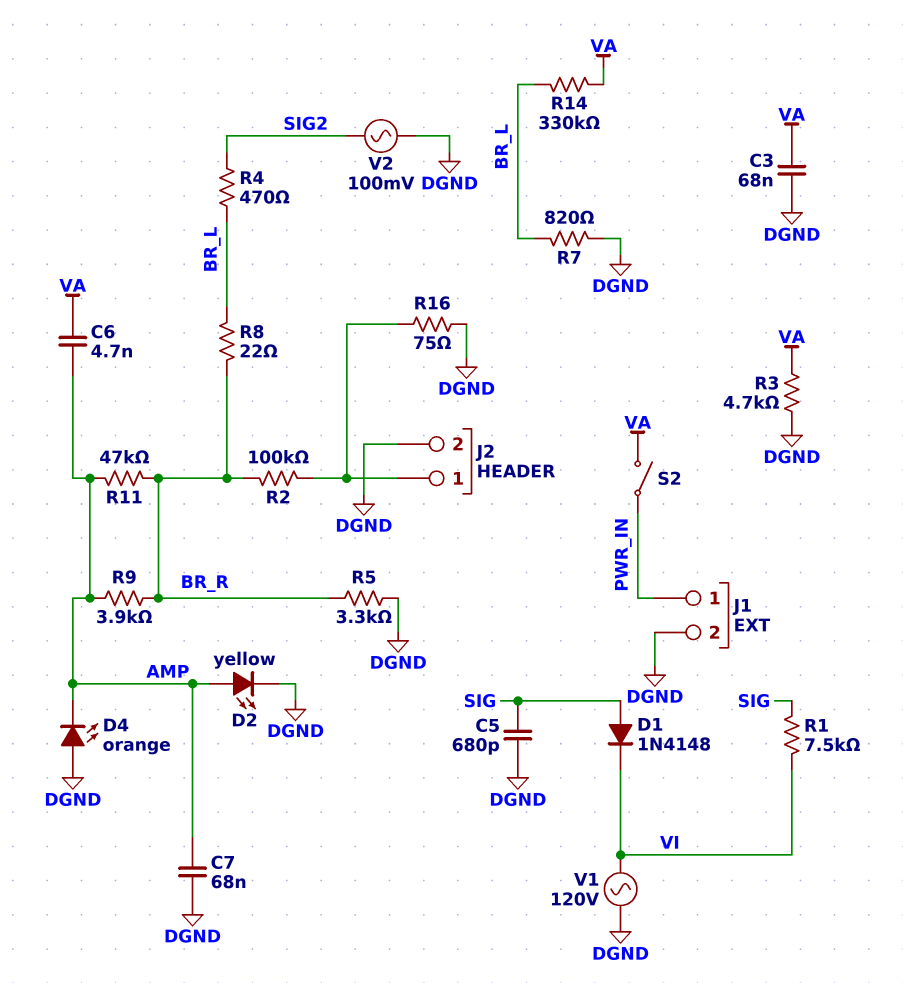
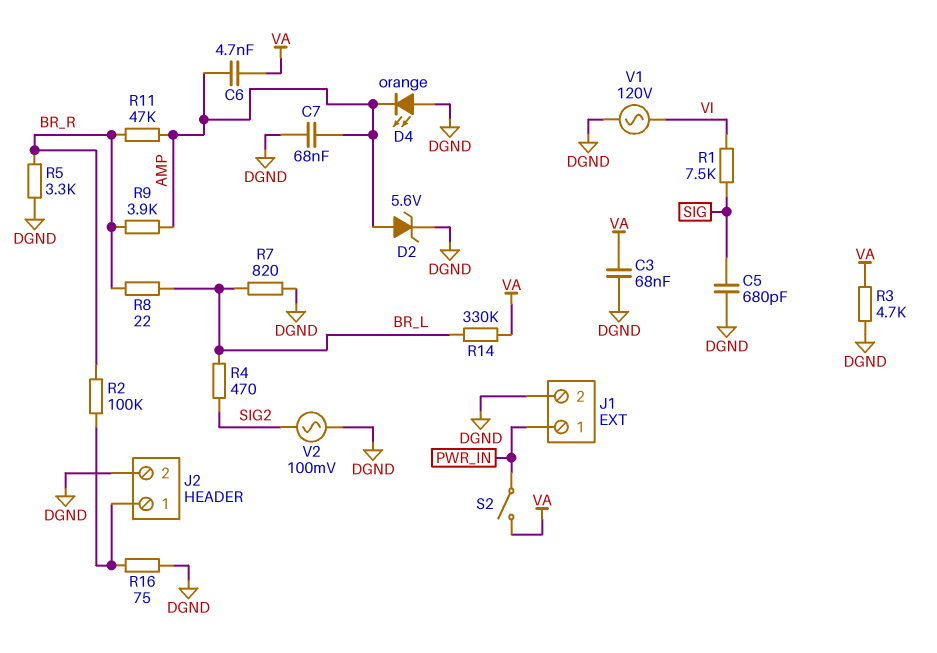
D1: diode 1N4148 (A SIG, K VI) -> none
D2: LED yellow (A AMP, K DGND) -> zener 5.6V (A AMP, K DGND)

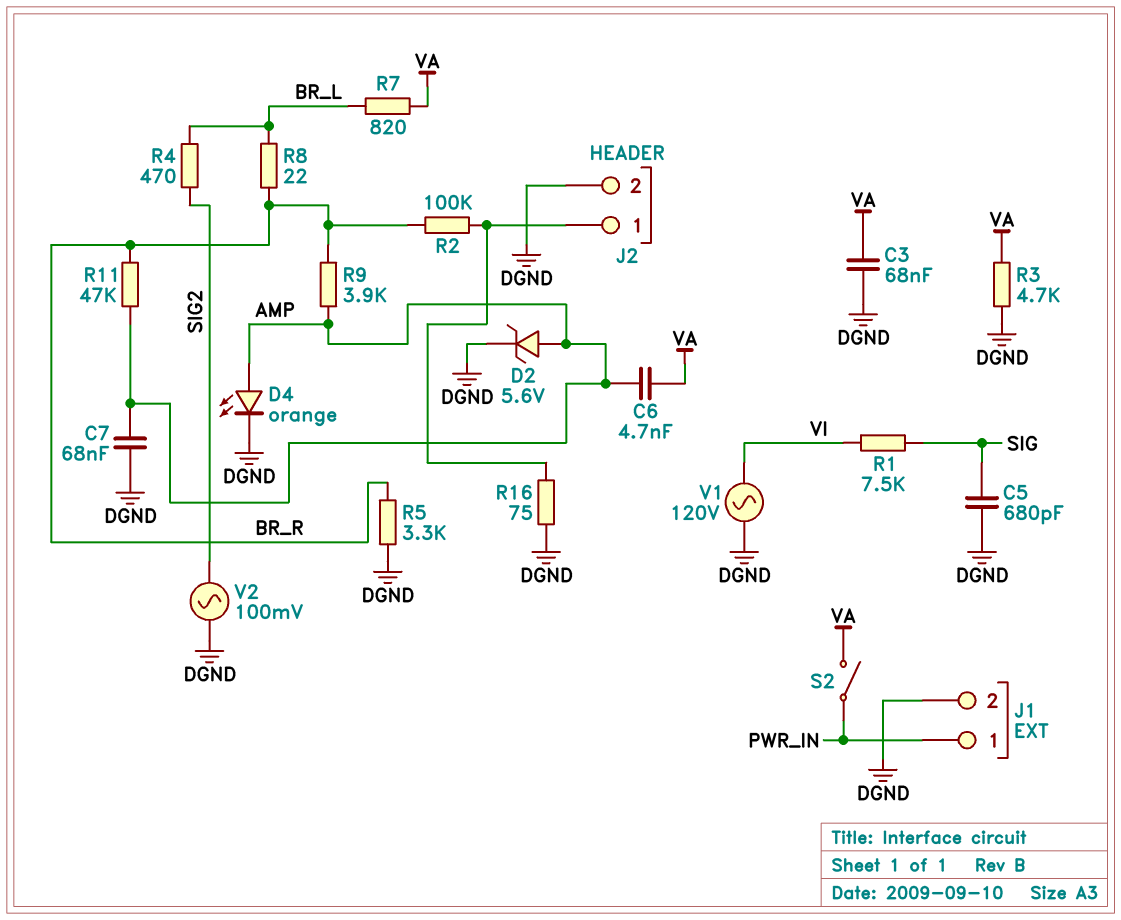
D4: LED orange (A DGND, K AMP) -> LED orange (A AMP, K DGND)
R7: 820 (BR_L, DGND) -> 820 (BR_L, VA)
R14: 330k (BR_L, VA) -> none

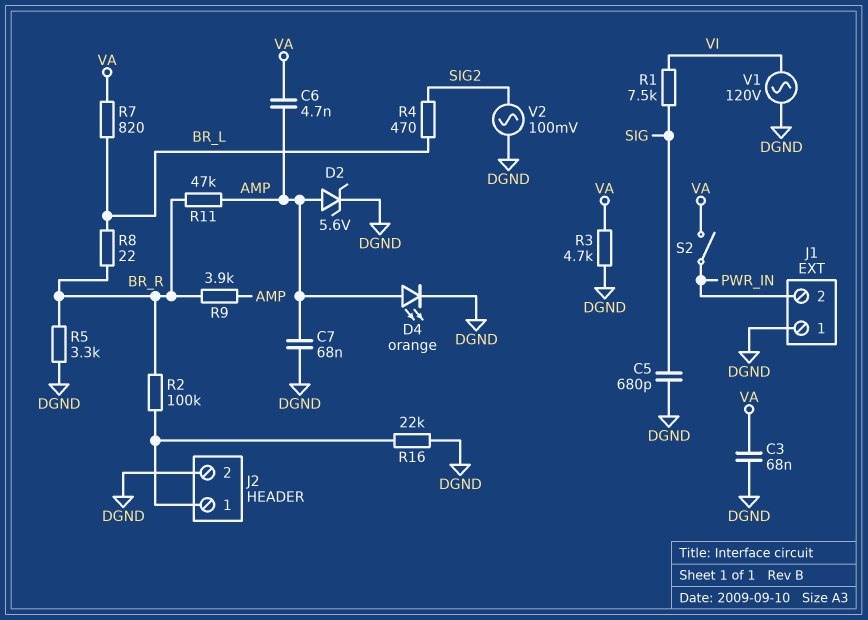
J1 pin 1: PWR_IN -> DGND
J1 pin 2: DGND -> PWR_IN
R16: 75 (DGND, J2/1) -> 22k (DGND, J2/1)

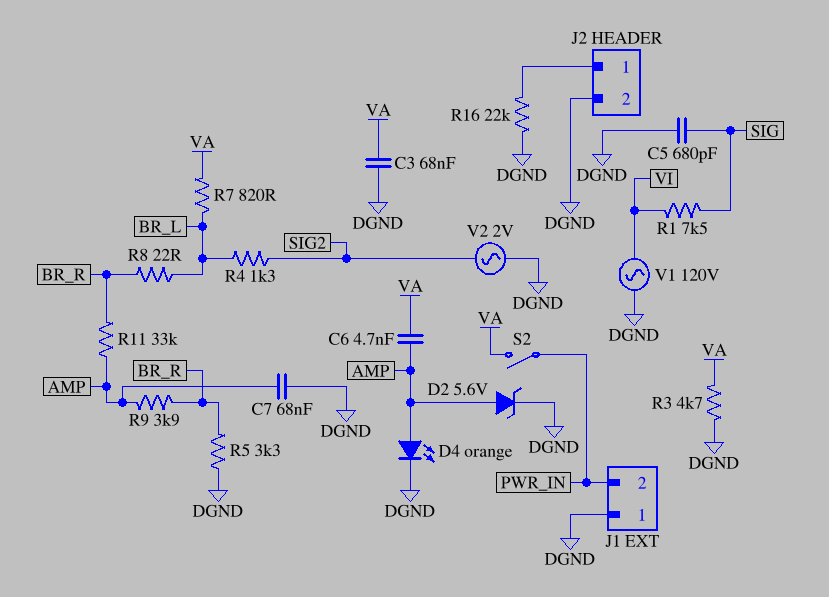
R2: 100k (BR_R, J2/1) -> none
R4: 470 (BR_L, SIG2) -> 1.3k (BR_L, SIG2)
R11: 47k (AMP, BR_R) -> 33k (AMP, BR_R)
V2: AC 100mV (DGND, SIG2) -> AC 2V (DGND, SIG2)

